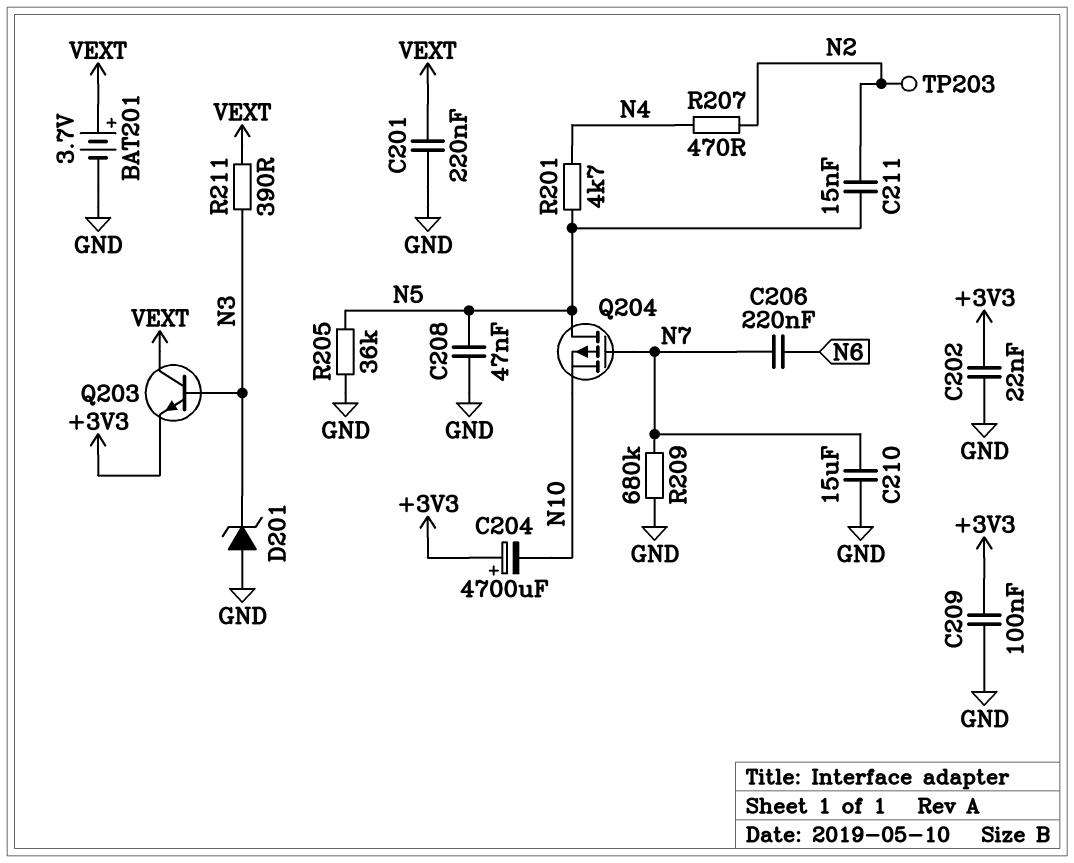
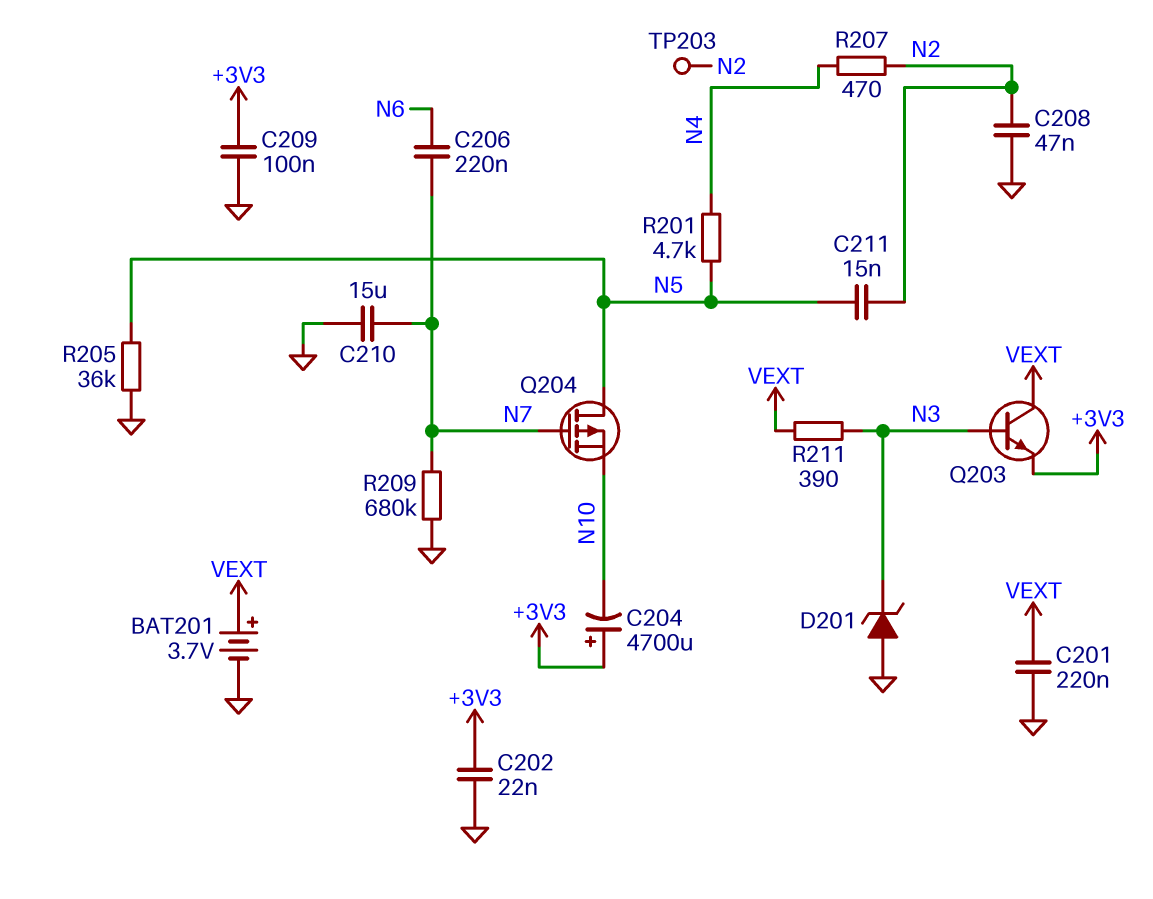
C208: 47nF (GND, N5) -> 47nF (GND, N2)

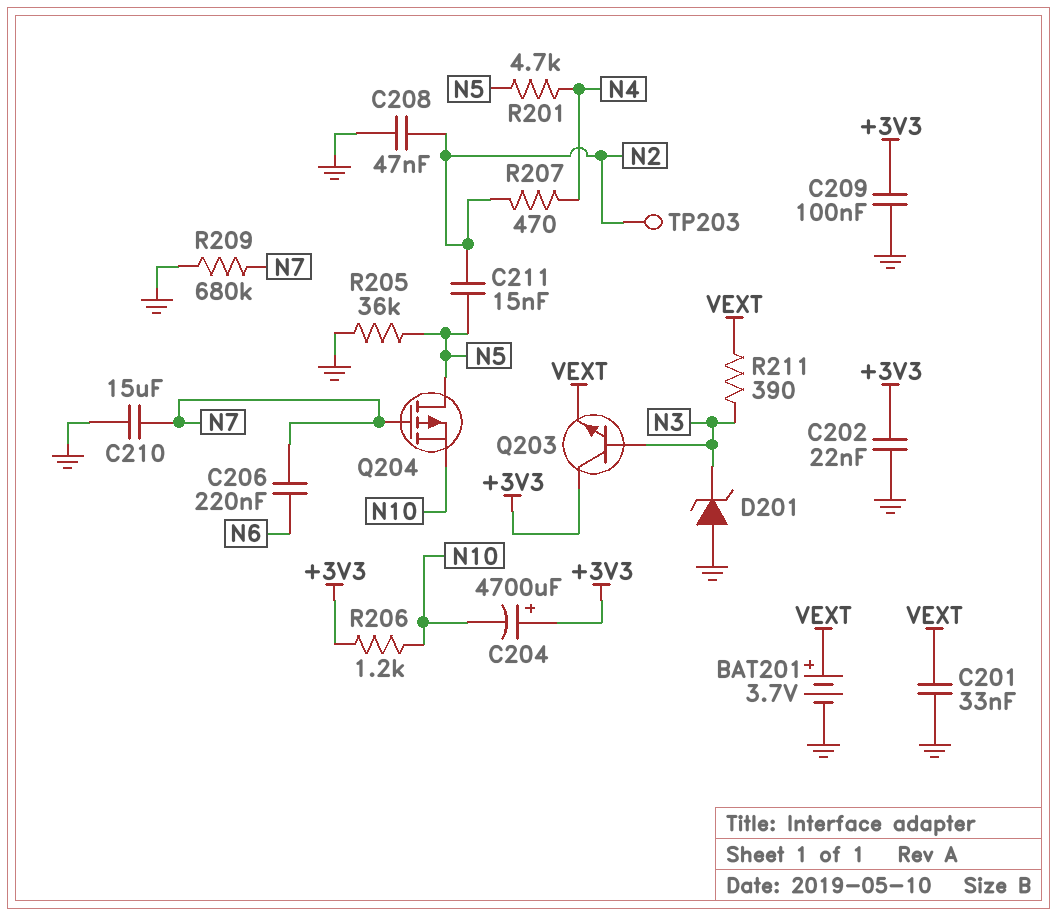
C201: 220nF (GND, VEXT) -> 33nF (GND, VEXT)
Q203: NPN (B N3, C VEXT, E +3V3) -> NPN (B N3, C +3V3, E VEXT)
R206: none -> 1.2k (+3V3, N10)

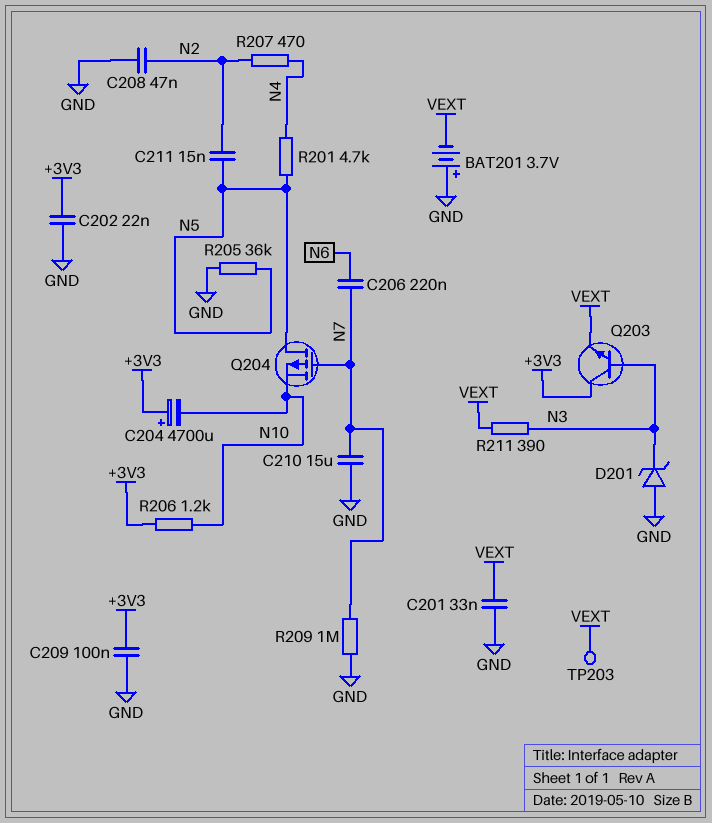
BAT201: 3.7V (plus VEXT, minus GND) -> 3.7V (plus GND, minus VEXT)
R209: 680k (GND, N7) -> 1M (GND, N7)
TP203: test point (N2) -> test point (VEXT)

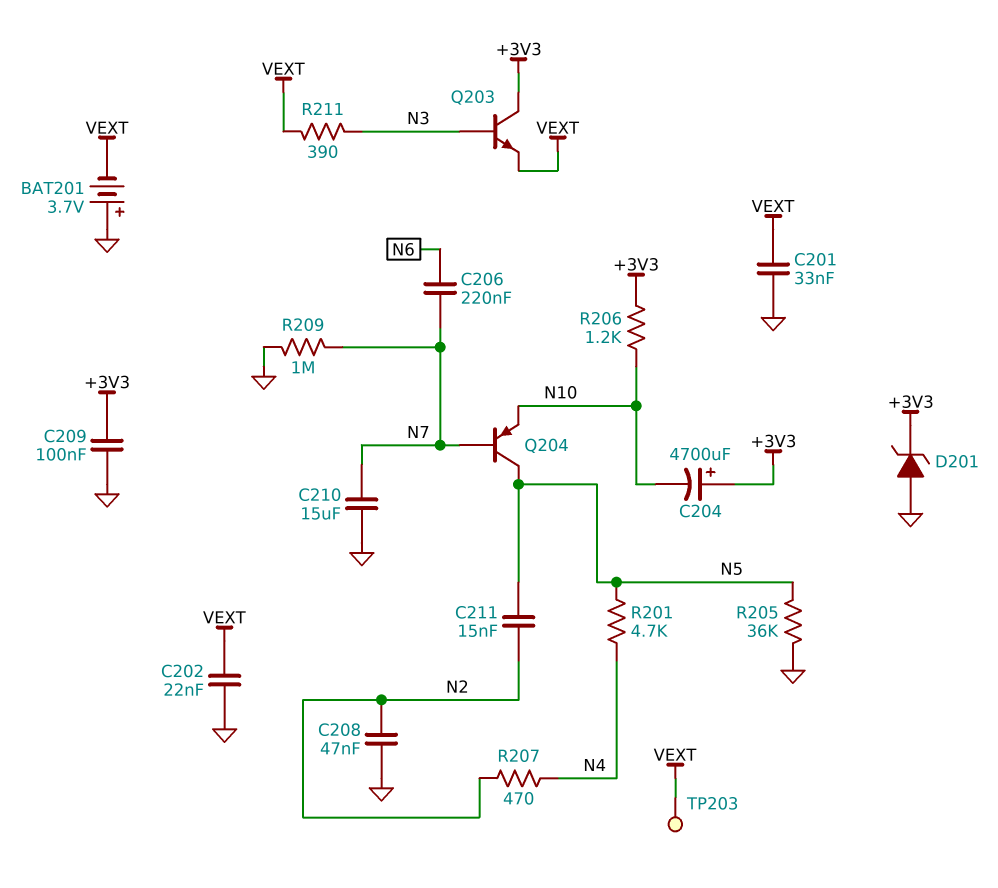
C202: 22nF (+3V3, GND) -> 22nF (GND, VEXT)
D201: zener (A GND, K N3) -> zener (A GND, K +3V3)
Q204: PMOS (G N7, D N5, S N10) -> PNP (B N7, C N5, E N10)

